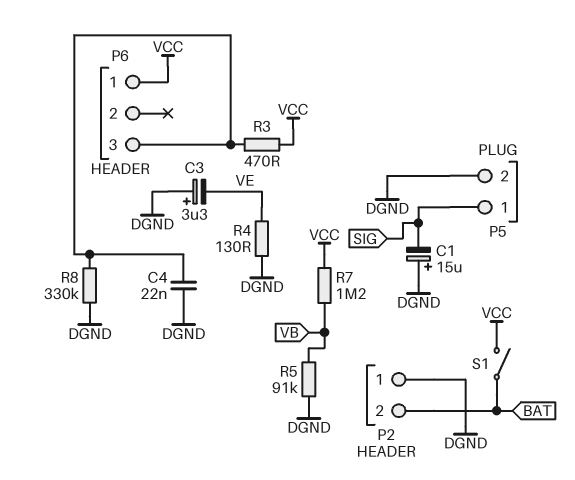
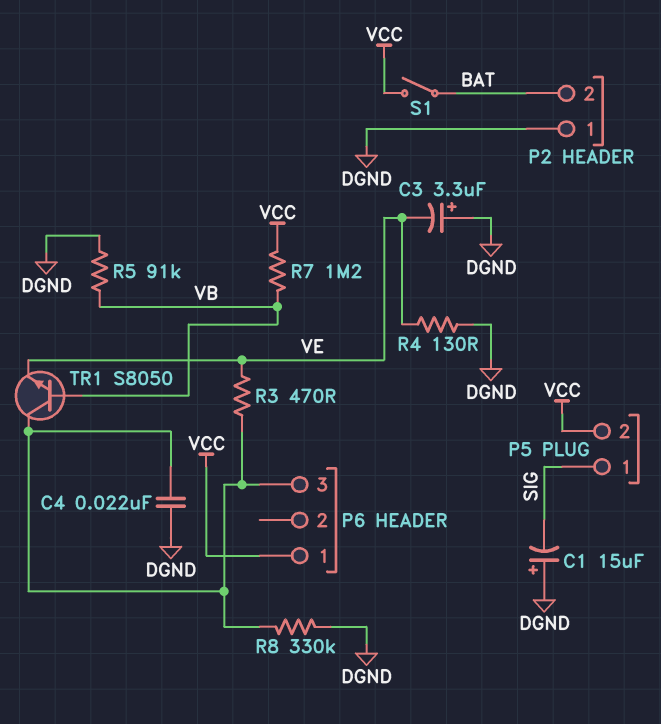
P5 pin 2: DGND -> VCC
R3: 470 (P6/3, VCC) -> 470 (P6/3, VE)
TR1: none -> NPN S8050 (B VB, C P6/3, E VE)

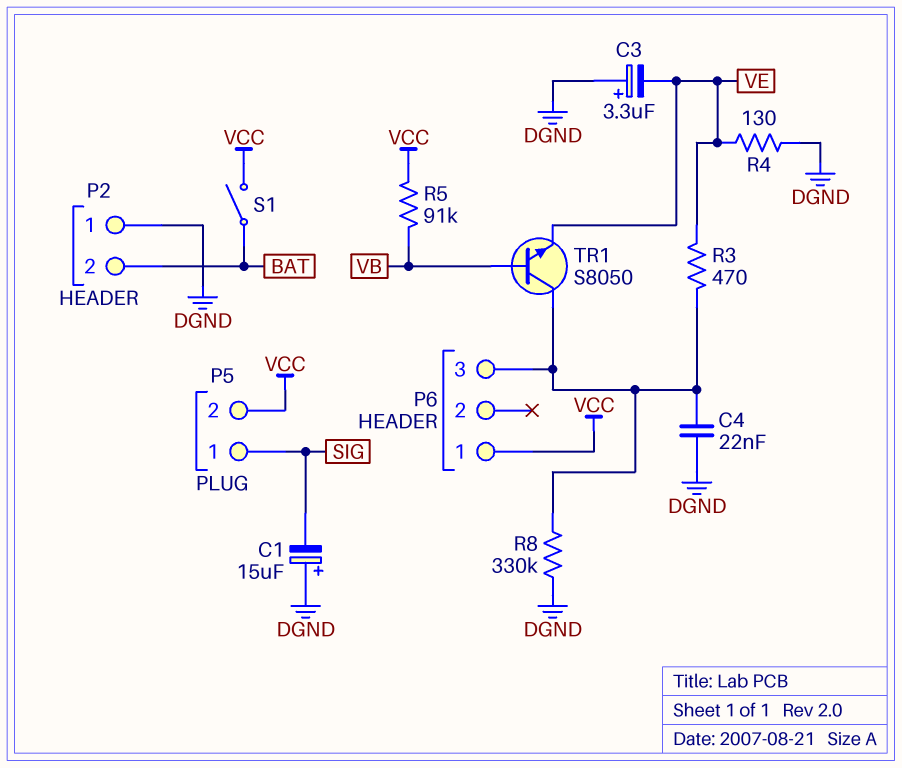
R5: 91k (DGND, VB) -> 91k (VB, VCC)
R7: 1.2M (VB, VCC) -> none

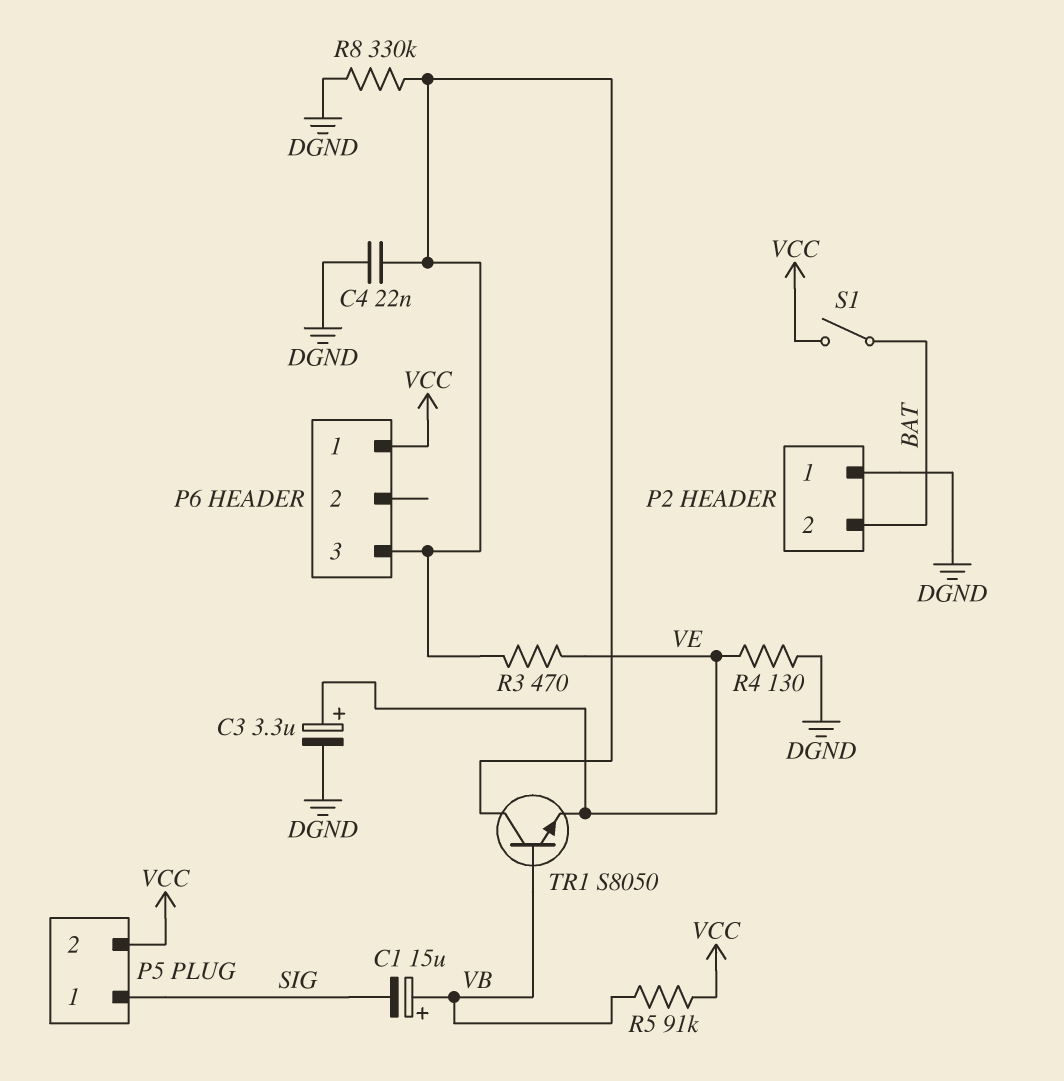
C1: 15uF (plus DGND, minus SIG) -> 15uF (plus VB, minus SIG)
C3: 3.3uF (plus DGND, minus VE) -> 3.3uF (plus VE, minus DGND)

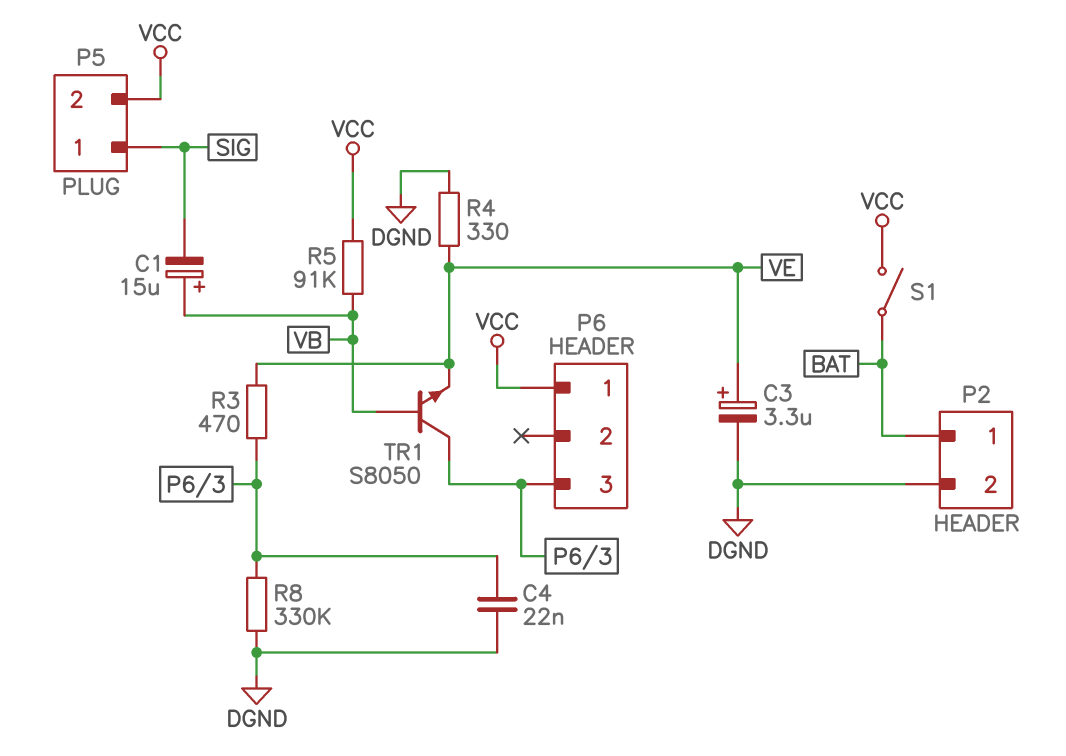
P2 pin 1: DGND -> BAT
P2 pin 2: BAT -> DGND
R4: 130 (DGND, VE) -> 330 (DGND, VE)

